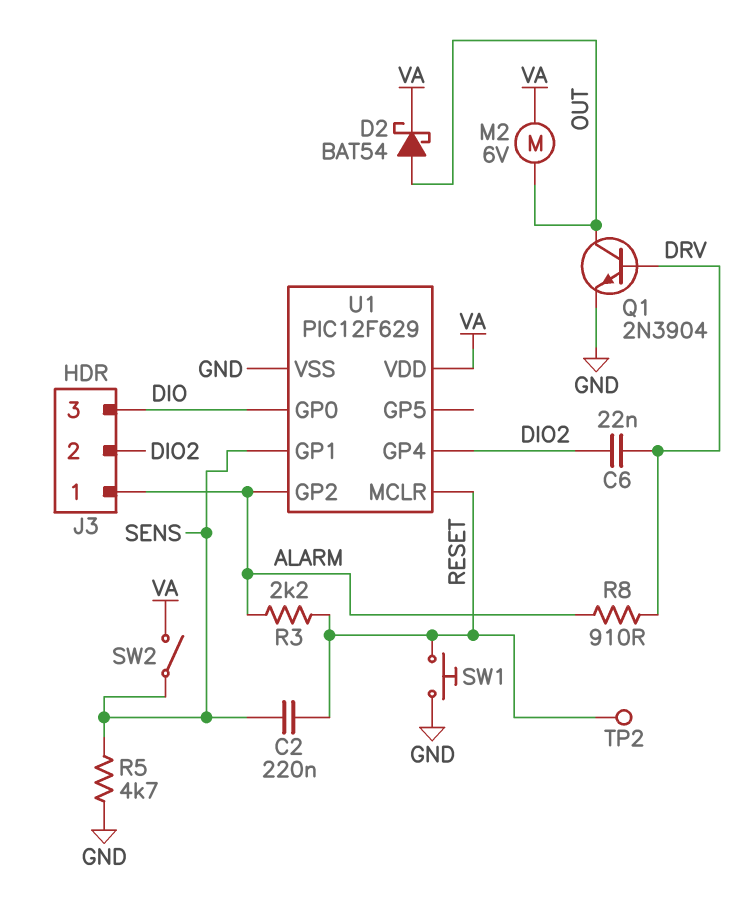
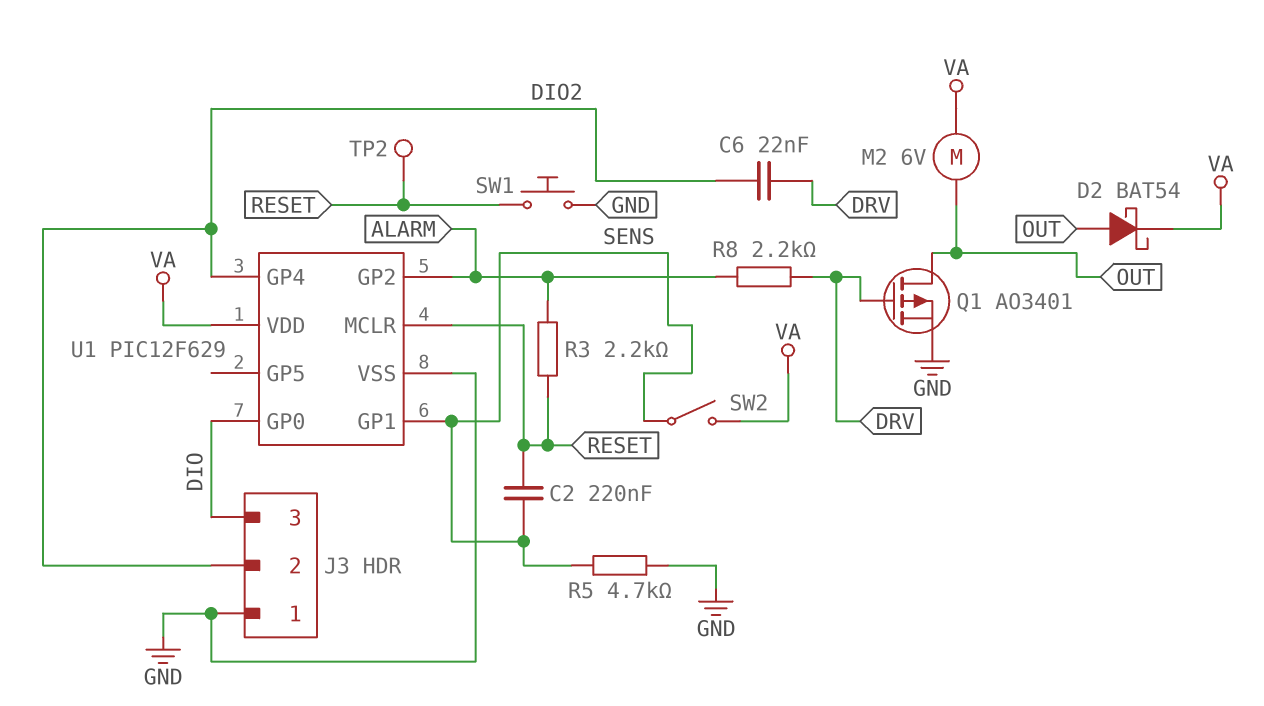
J3 pin 1: ALARM -> GND
Q1: NPN 2N3904 (B DRV, C OUT, E GND) -> PMOS AO3401 (G DRV, D OUT, S GND)
R8: 910 (ALARM, DRV) -> 2.2k (ALARM, DRV)

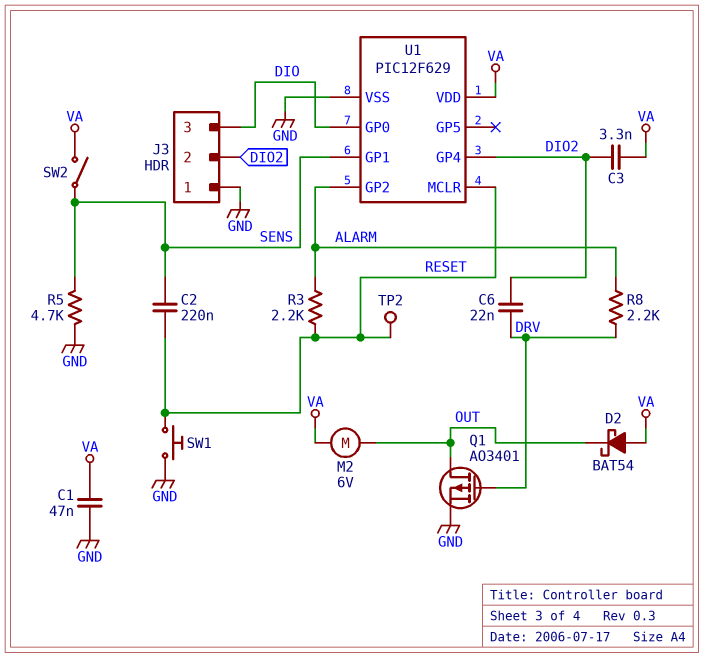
C1: none -> 47nF (GND, VA)
C3: none -> 3.3nF (DIO2, VA)
D2: schottky BAT54 (A OUT, K VA) -> schottky BAT54 (A VA, K OUT)

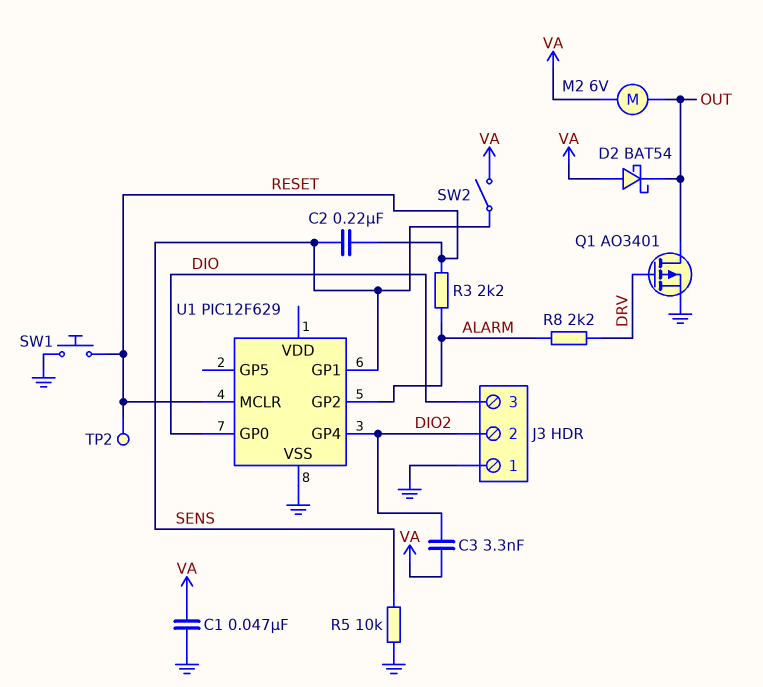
C6: 22nF (DIO2, DRV) -> none
R5: 4.7k (GND, SENS) -> 10k (GND, SENS)
U1 pin VDD: VA -> none

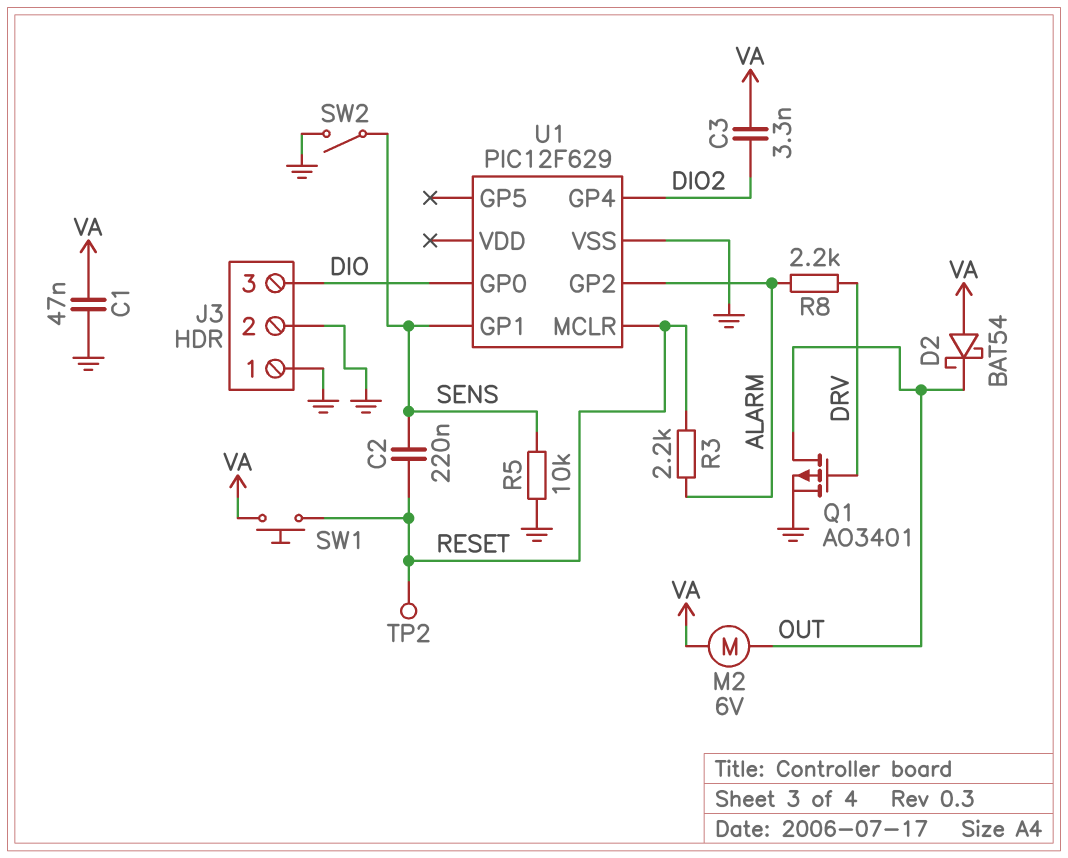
J3 pin 2: DIO2 -> GND
SW1: button (GND, RESET) -> button (RESET, VA)
SW2: switch (SENS, VA) -> switch (GND, SENS)

